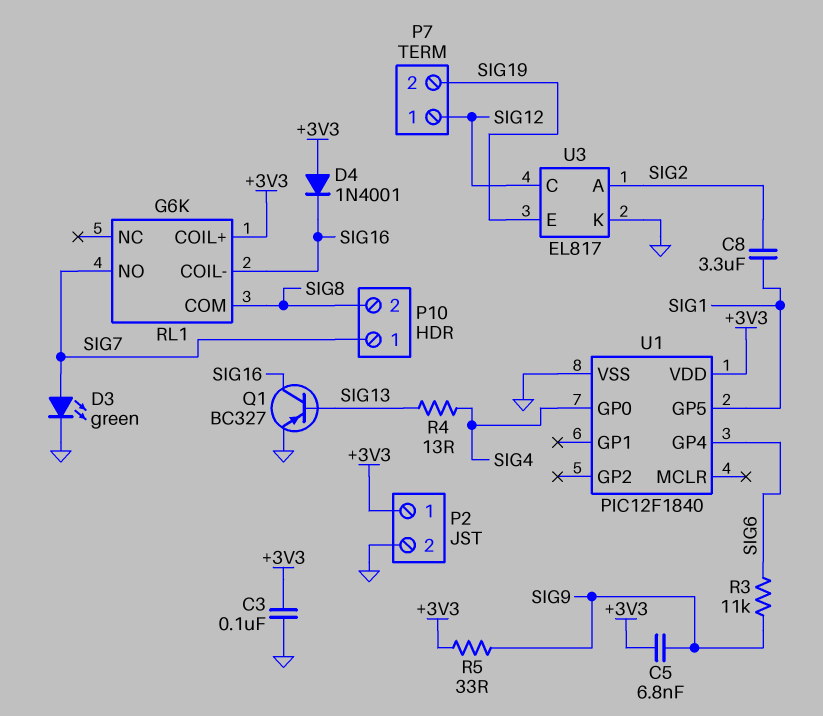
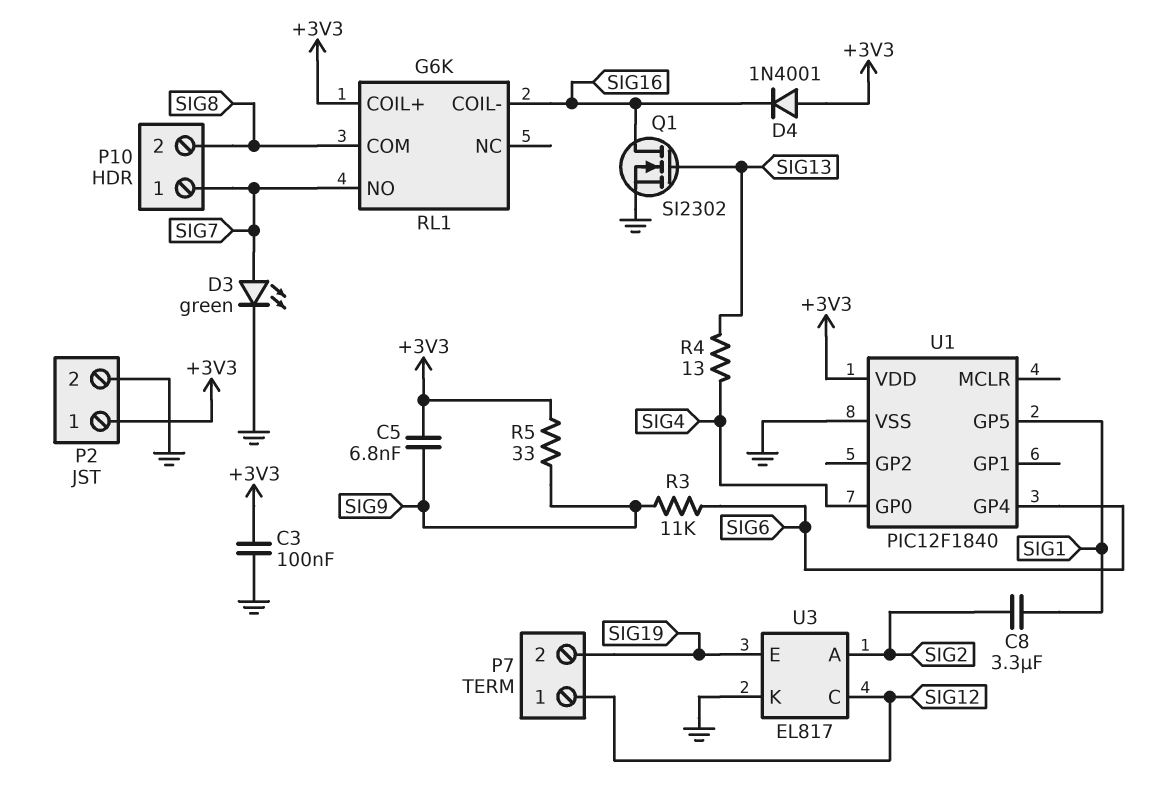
Q1: PNP BC327 (B SIG13, C SIG16, E GND) -> NMOS SI2302 (G SIG13, D SIG16, S GND)

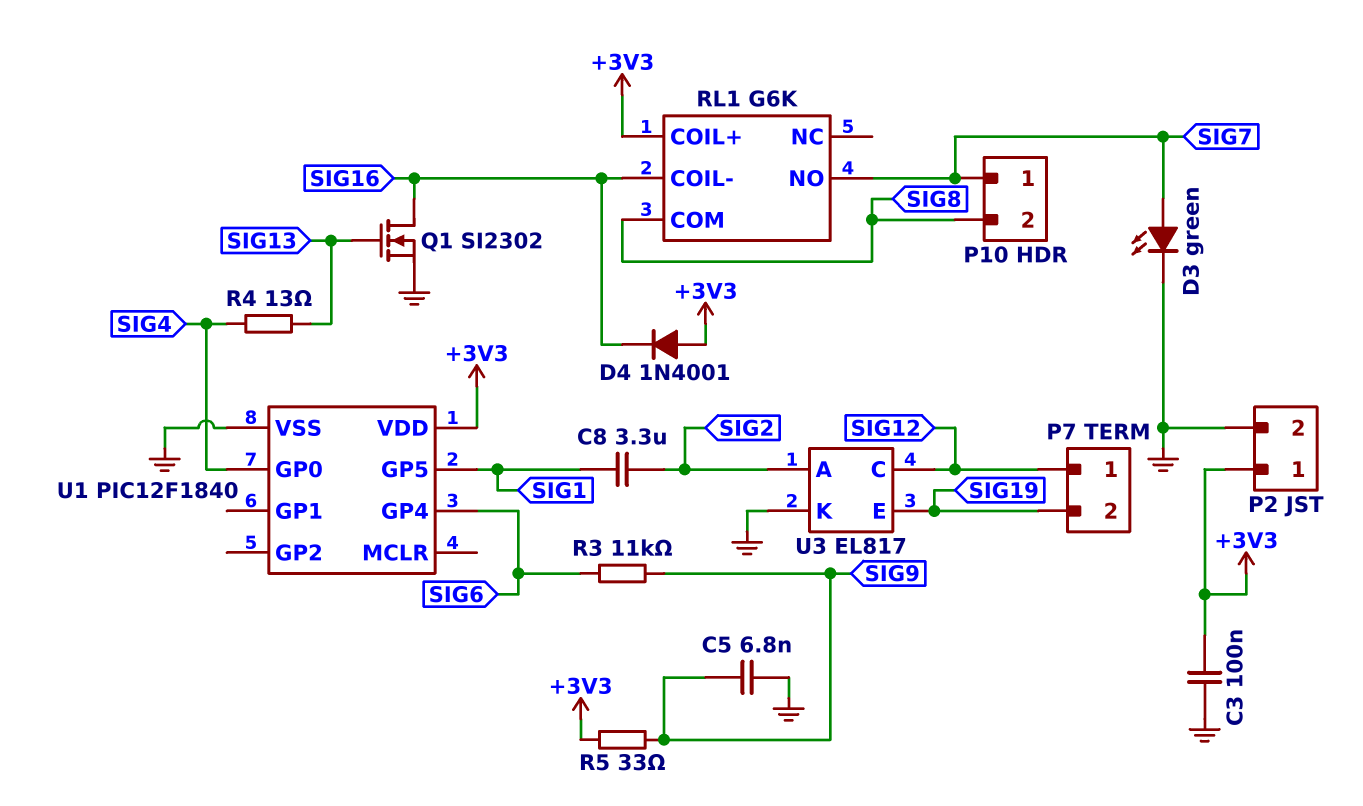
C5: 6.8nF (+3V3, SIG9) -> 6.8nF (GND, SIG9)

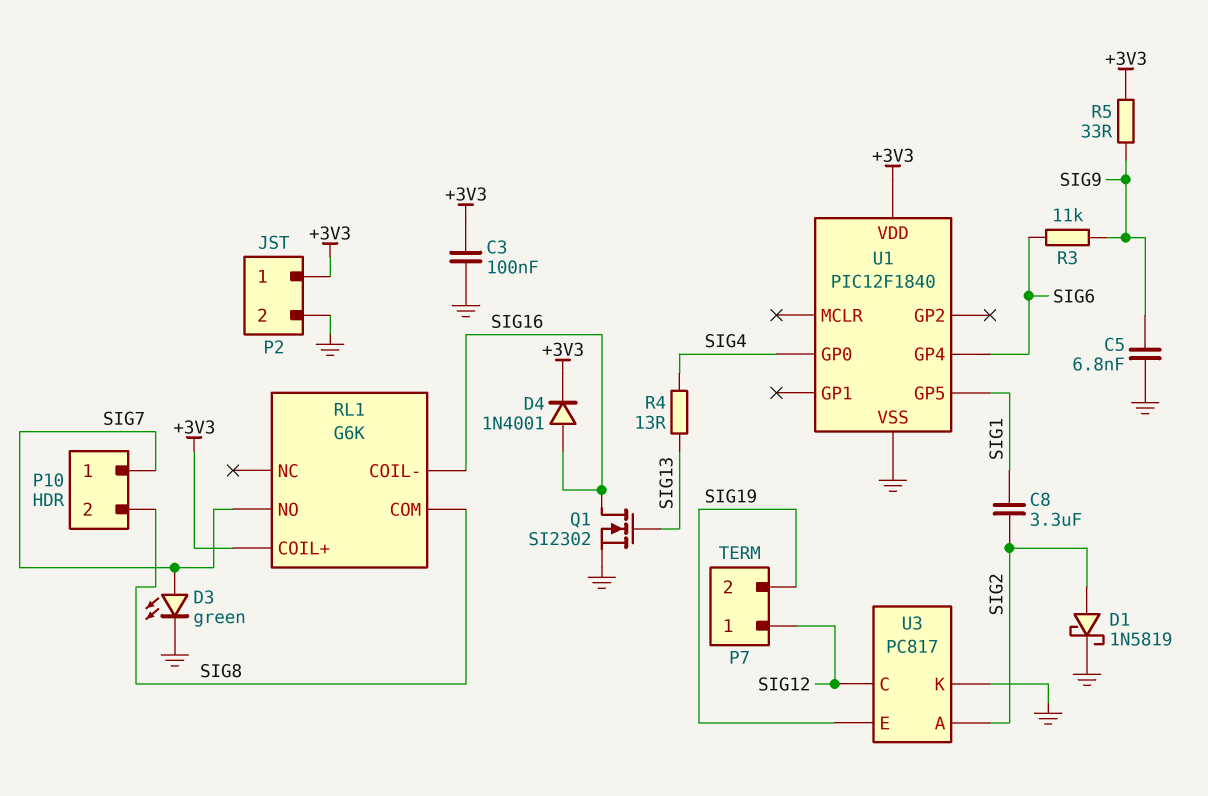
D1: none -> schottky 1N5819 (A SIG2, K GND)
D4: diode 1N4001 (A +3V3, K SIG16) -> diode 1N4001 (A SIG16, K +3V3)
U3: EL817 -> PC817

